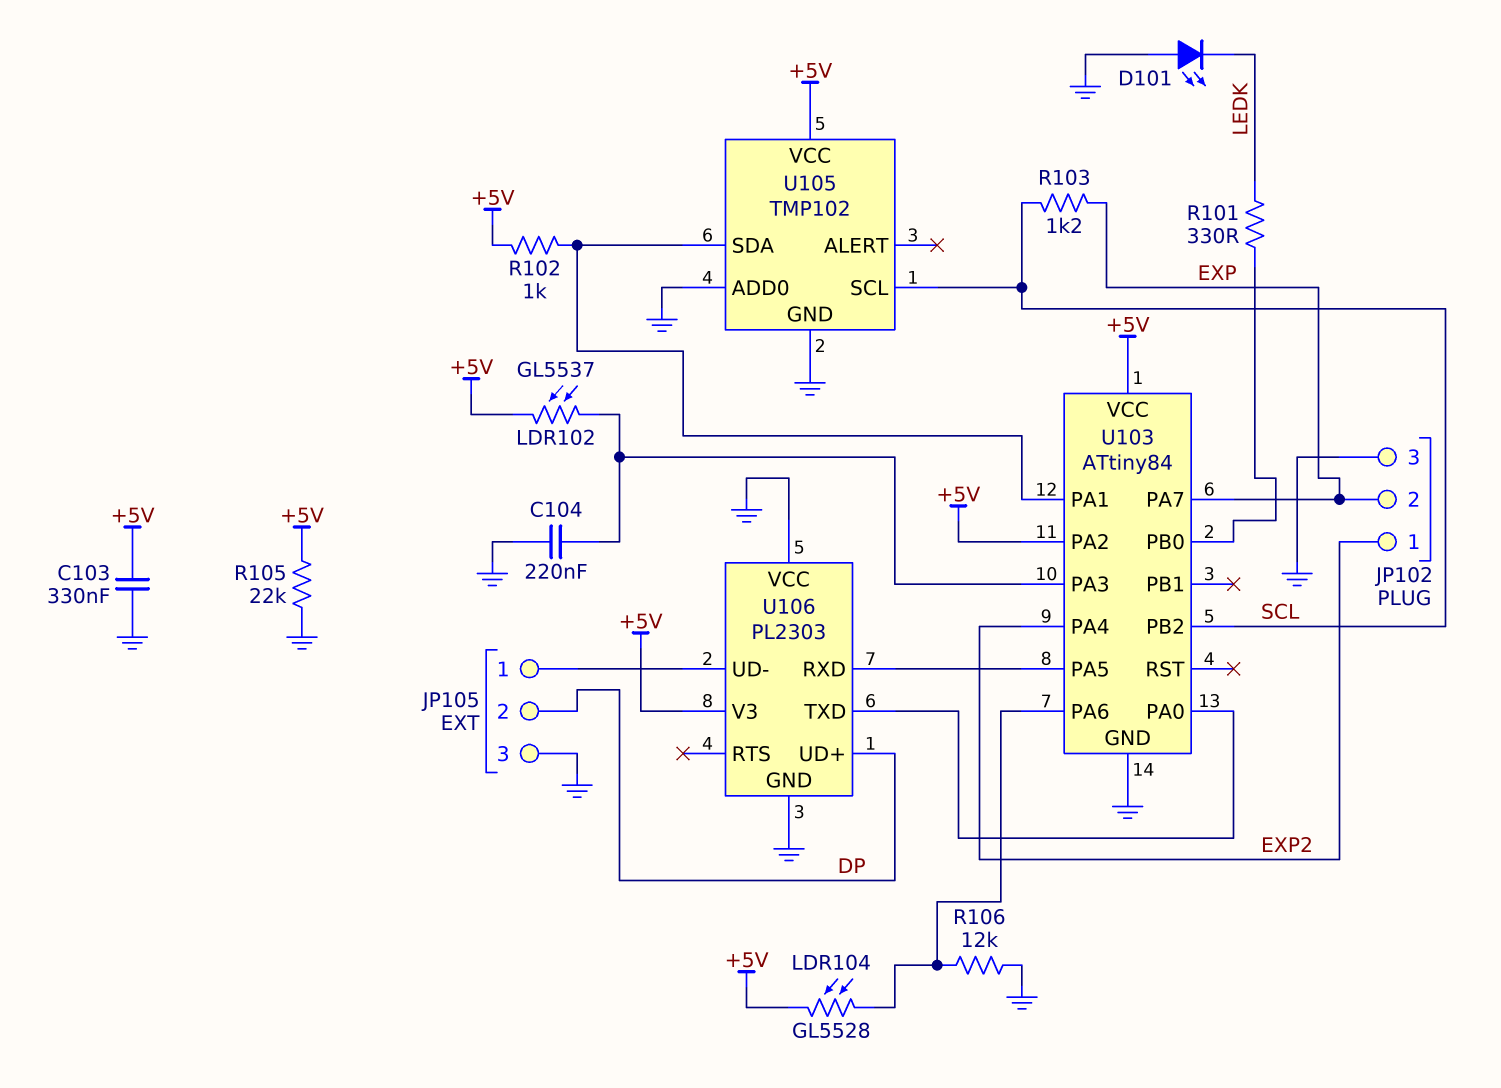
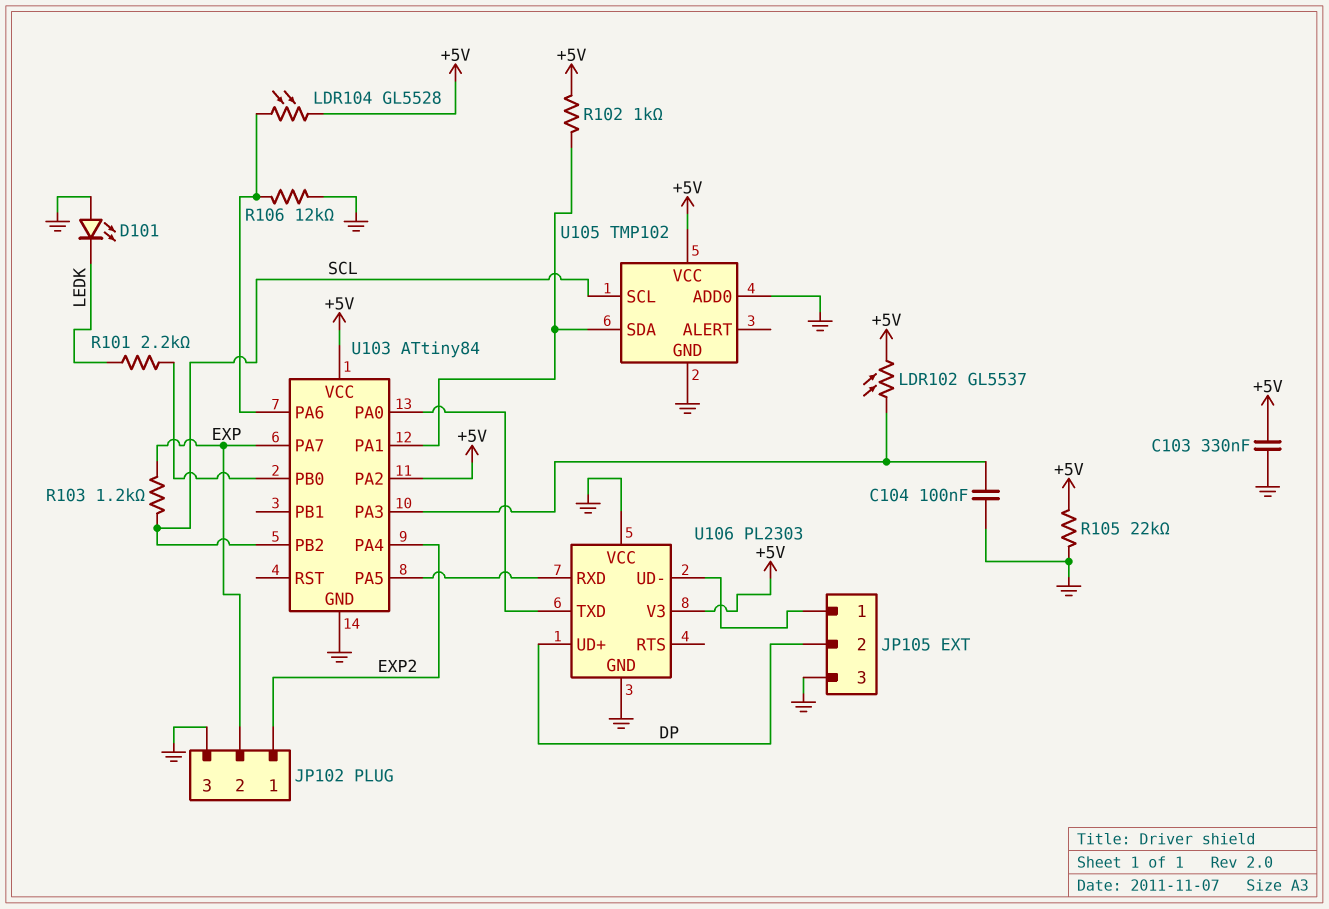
C104: 220nF (GND, U103/PA3) -> 100nF (GND, U103/PA3)
R101: 330 (LEDK, U103/PB0) -> 2.2k (LEDK, U103/PB0)

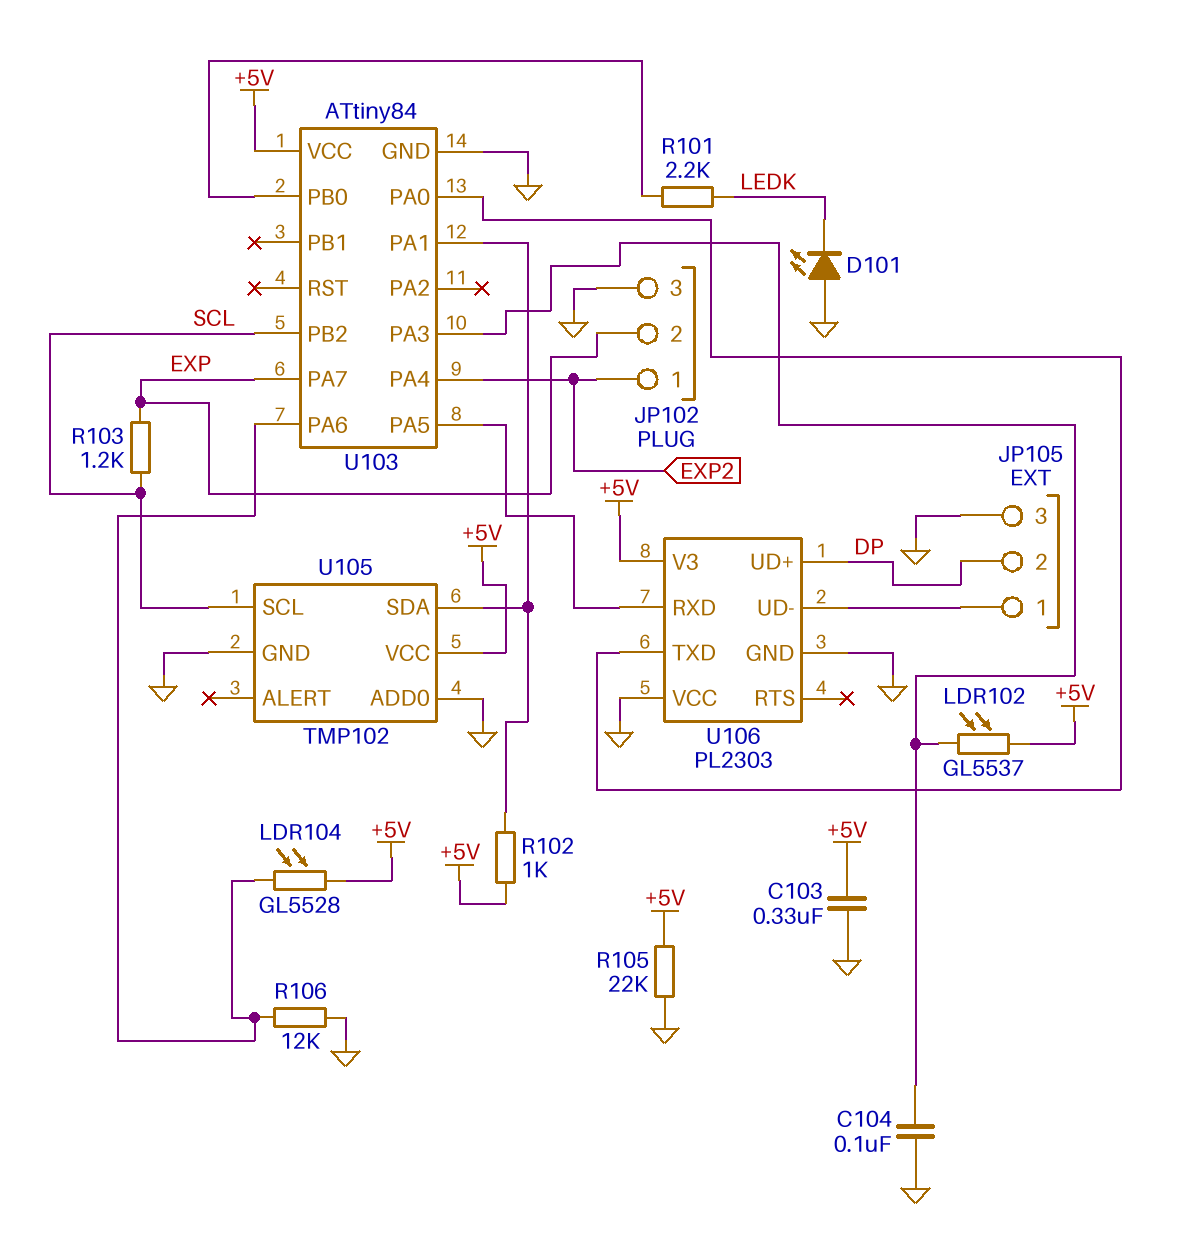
U103 pin PA2: +5V -> none

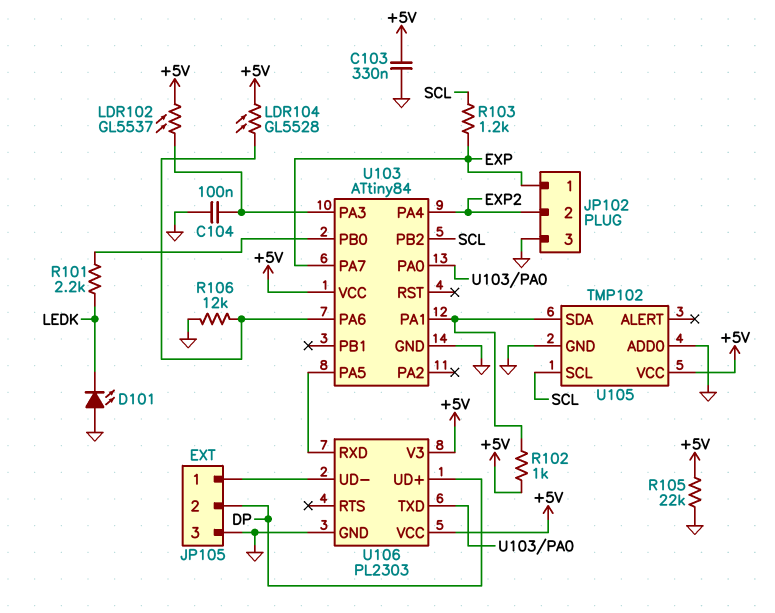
JP102 pin 1: EXP2 -> EXP
JP102 pin 2: EXP -> EXP2
U106 pin VCC: GND -> +5V

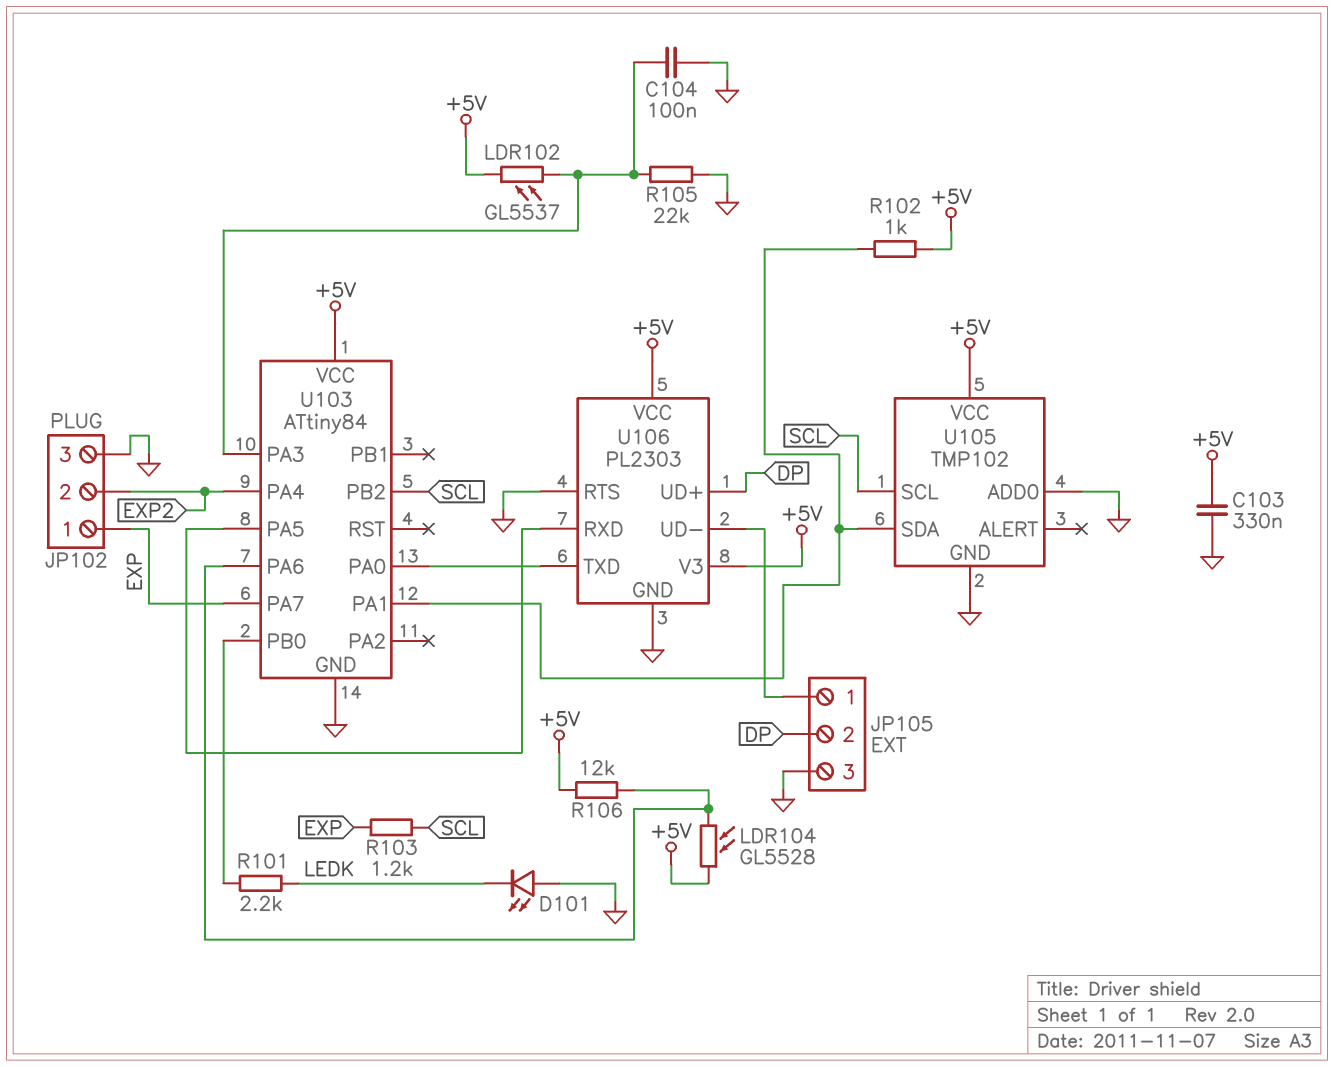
R105: 22k (+5V, GND) -> 22k (GND, U103/PA3)
R106: 12k (GND, U103/PA6) -> 12k (+5V, U103/PA6)
U106 pin RTS: none -> GND

